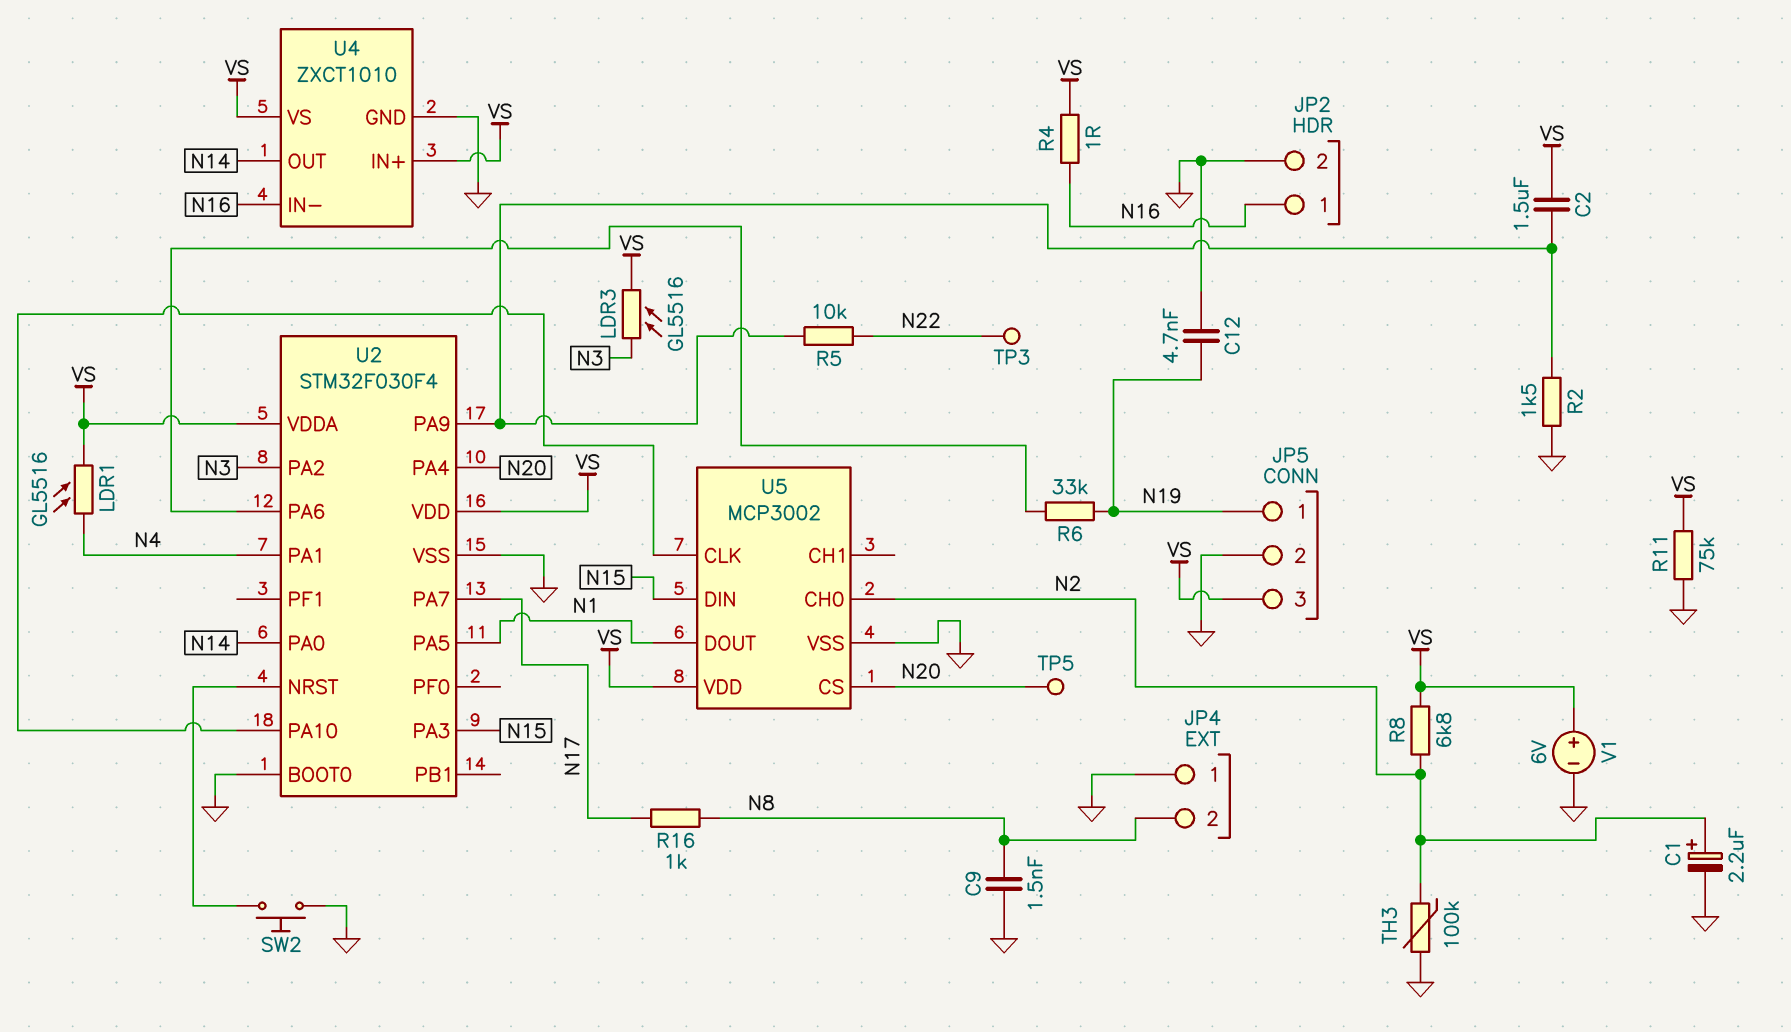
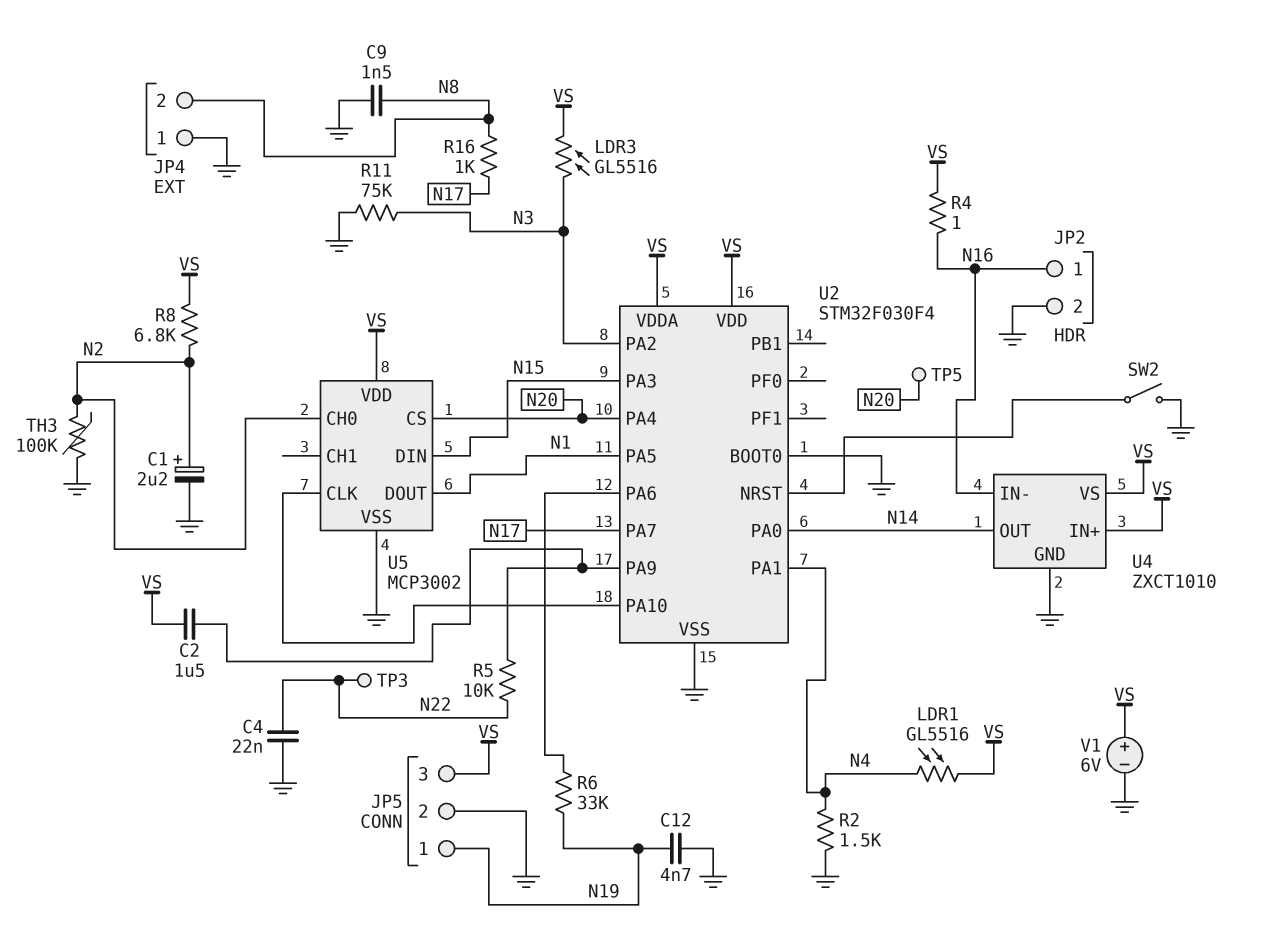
C4: none -> 22nF (GND, N22)
R2: 1.5k (GND, U2/PA9) -> 1.5k (GND, N4)
R11: 75k (GND, VS) -> 75k (GND, N3)
SW2: button (GND, U2/NRST) -> switch (GND, U2/NRST)

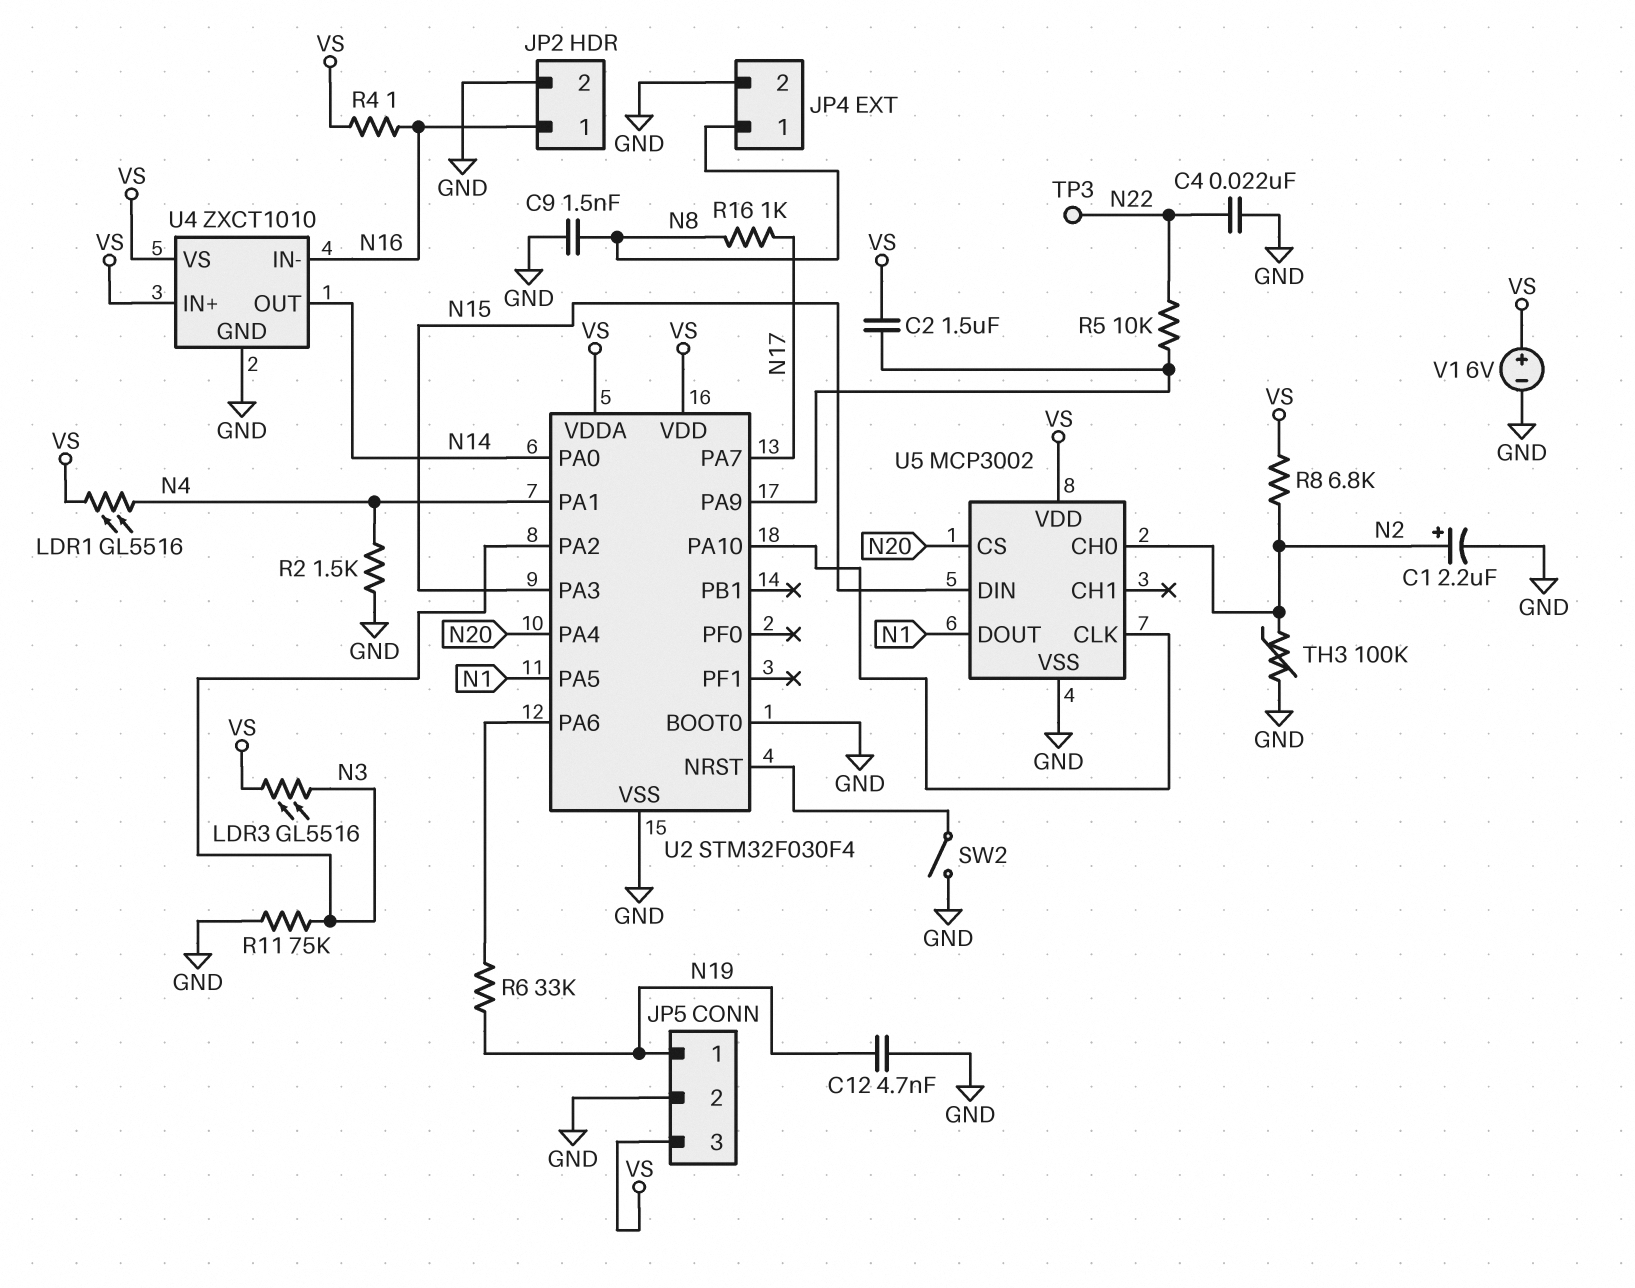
JP4 pin 1: GND -> N8
JP4 pin 2: N8 -> GND
TP5: test point (N20) -> none

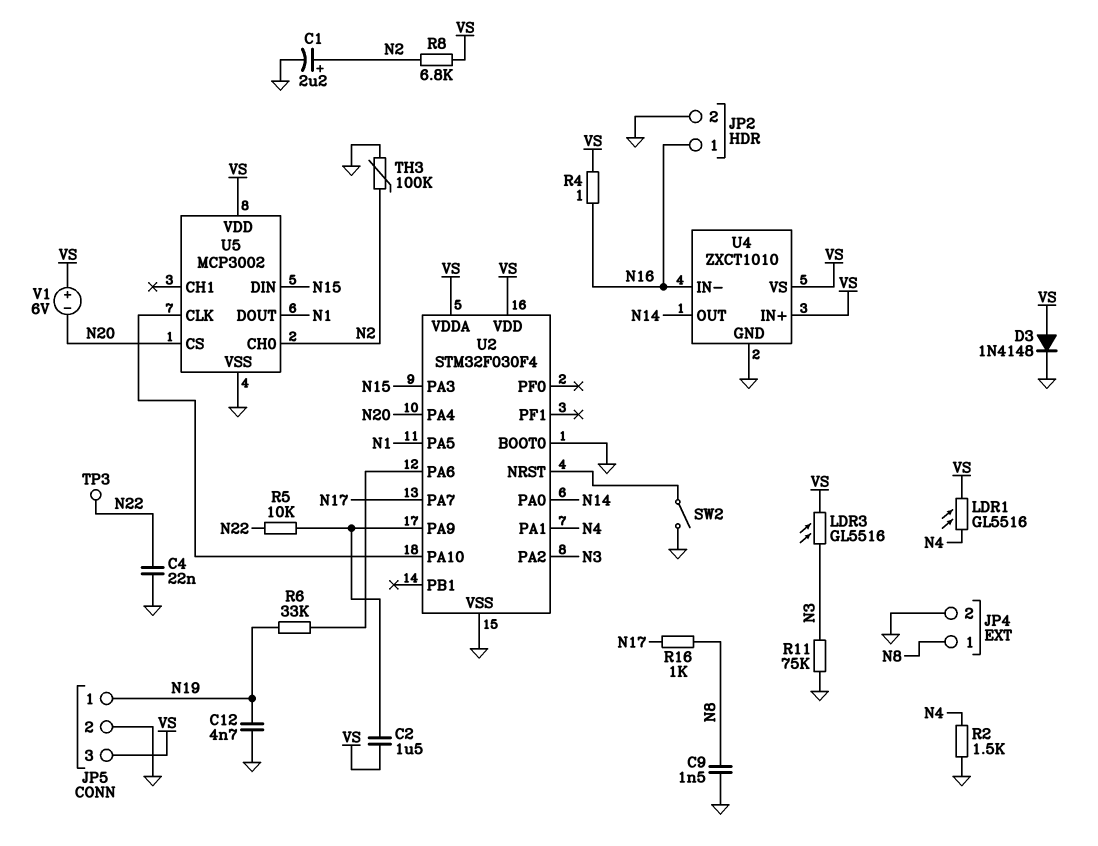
D3: none -> diode 1N4148 (A VS, K GND)
V1: 6V (plus VS, minus GND) -> 6V (plus VS, minus N20)

